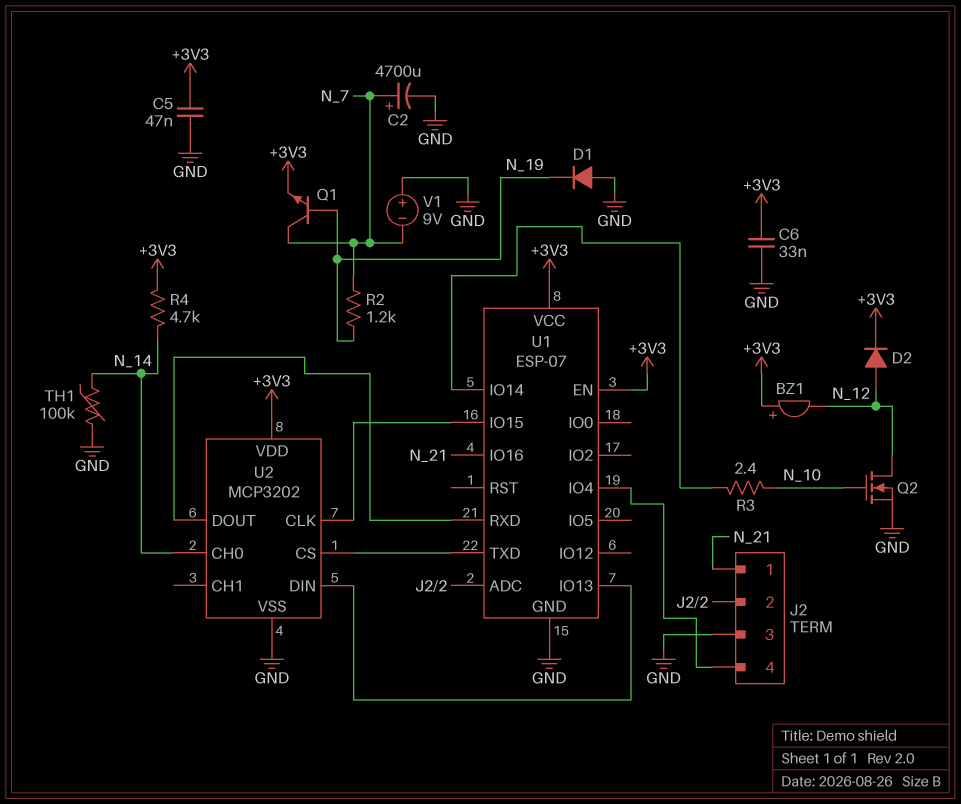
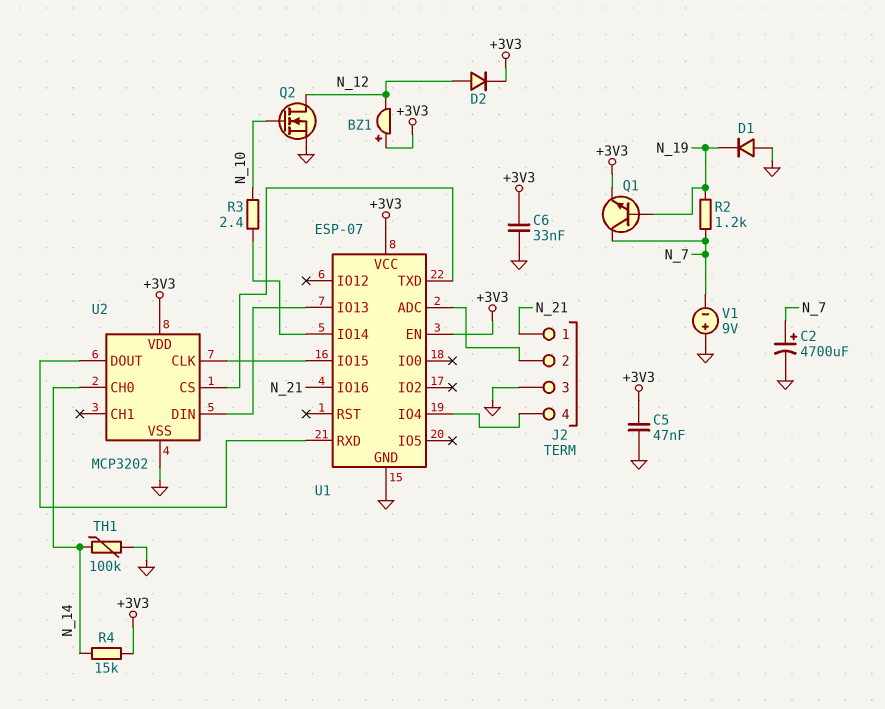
R4: 4.7k (+3V3, N_14) -> 15k (+3V3, N_14)

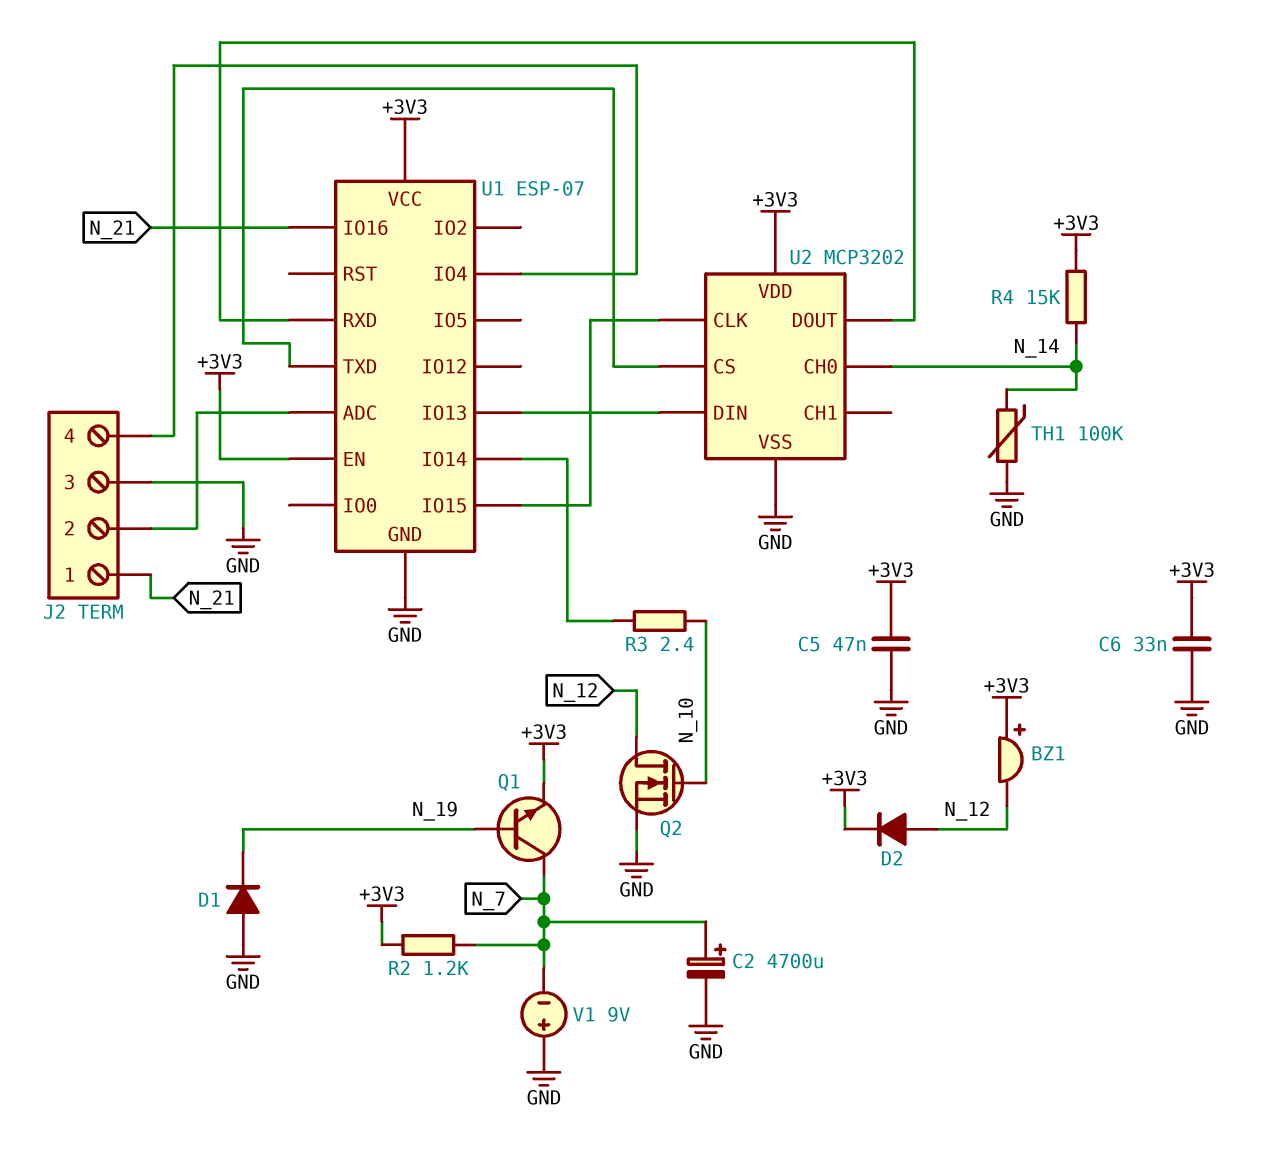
R2: 1.2k (N_7, N_19) -> 1.2k (+3V3, N_7)

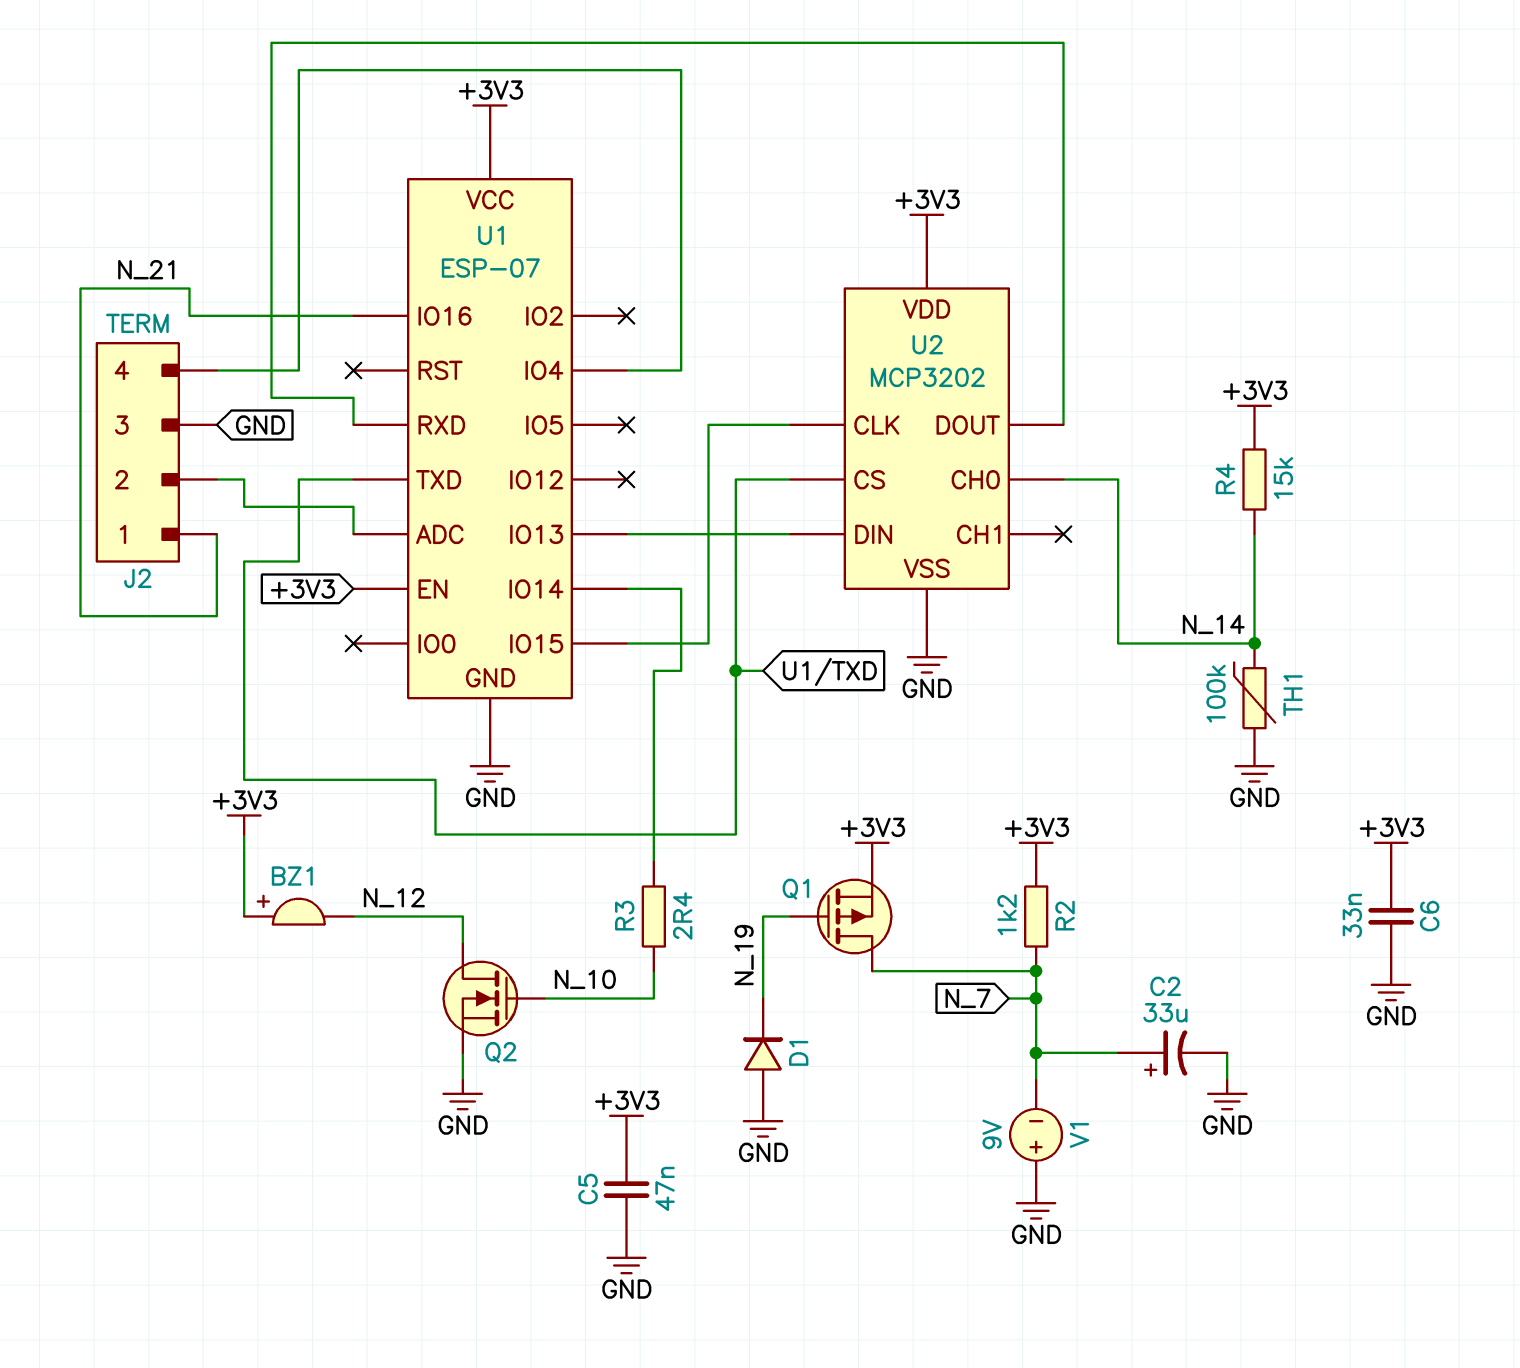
C2: 4700uF (plus N_7, minus GND) -> 33uF (plus N_7, minus GND)
D2: diode (A N_12, K +3V3) -> none
Q1: NPN (B N_19, C N_7, E +3V3) -> PMOS (G N_19, D N_7, S +3V3)

